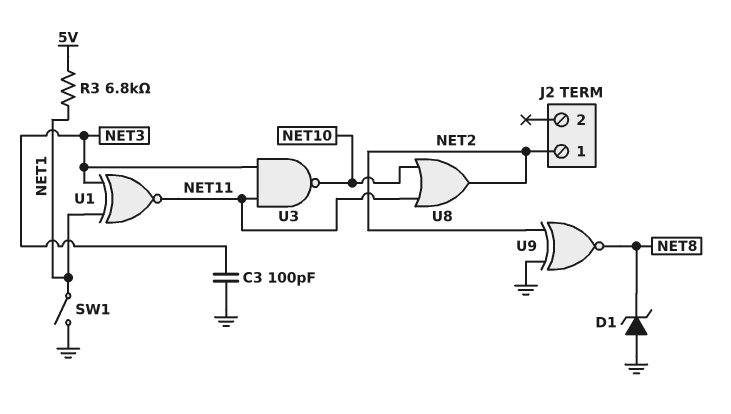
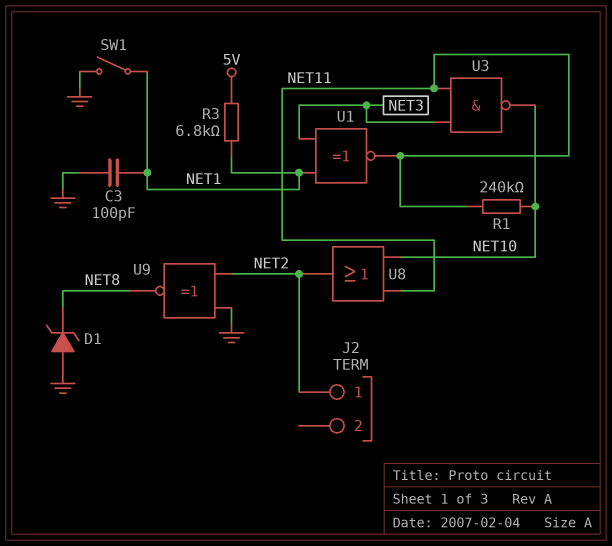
C3: 100pF (GND, NET3) -> 100pF (GND, NET1)
R1: none -> 240k (NET10, NET11)

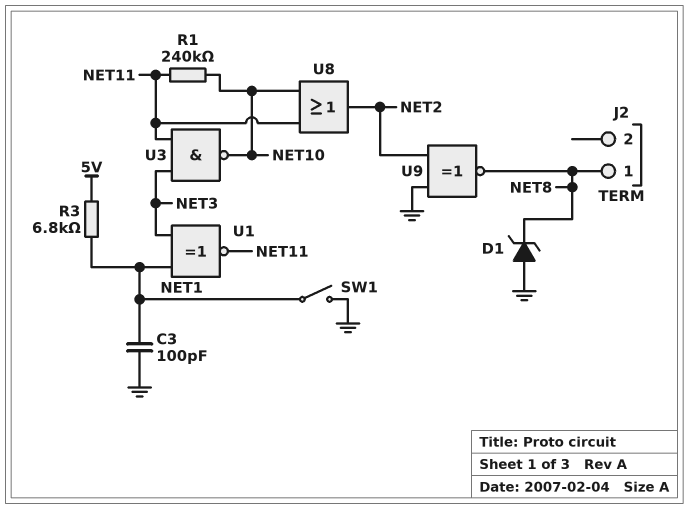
J2 pin 1: NET2 -> NET8

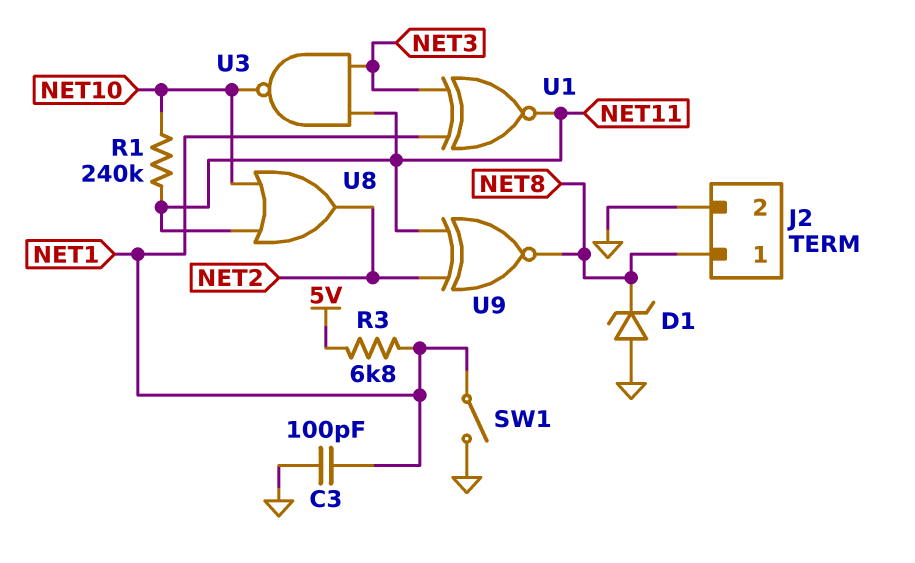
J2 pin 2: none -> GND
U9: XNOR (in GND, in NET2, out NET8) -> XNOR (in NET2, in NET11, out NET8)

